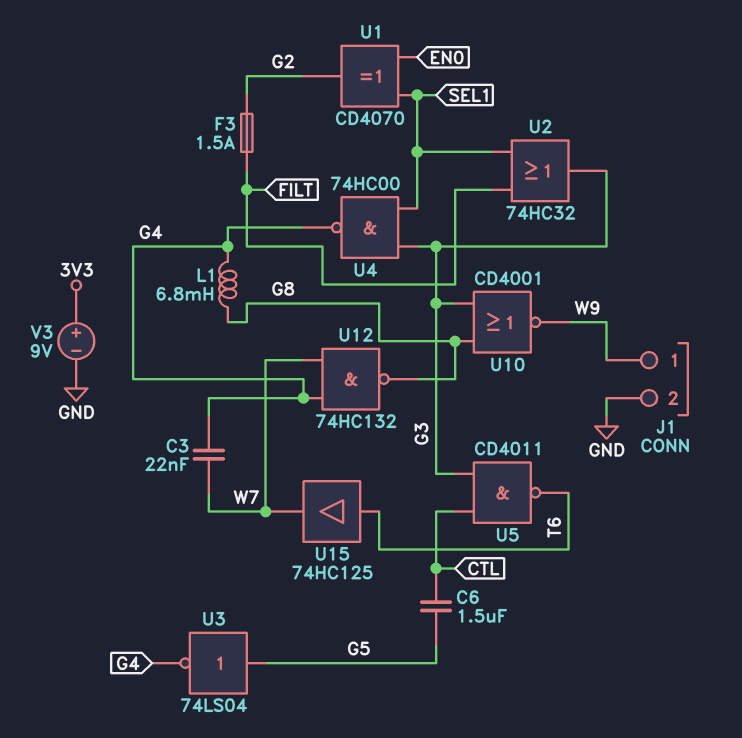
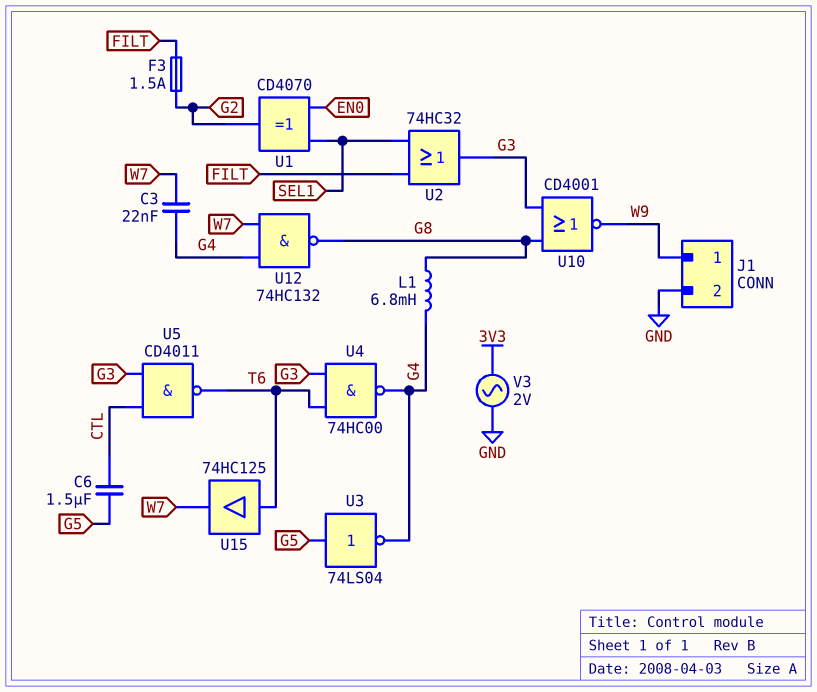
U4: NAND 74HC00 (in G3, in SEL1, out G4) -> NAND 74HC00 (in G3, in T6, out G4)
V3: 9V (plus 3V3, minus GND) -> AC 2V (3V3, GND)

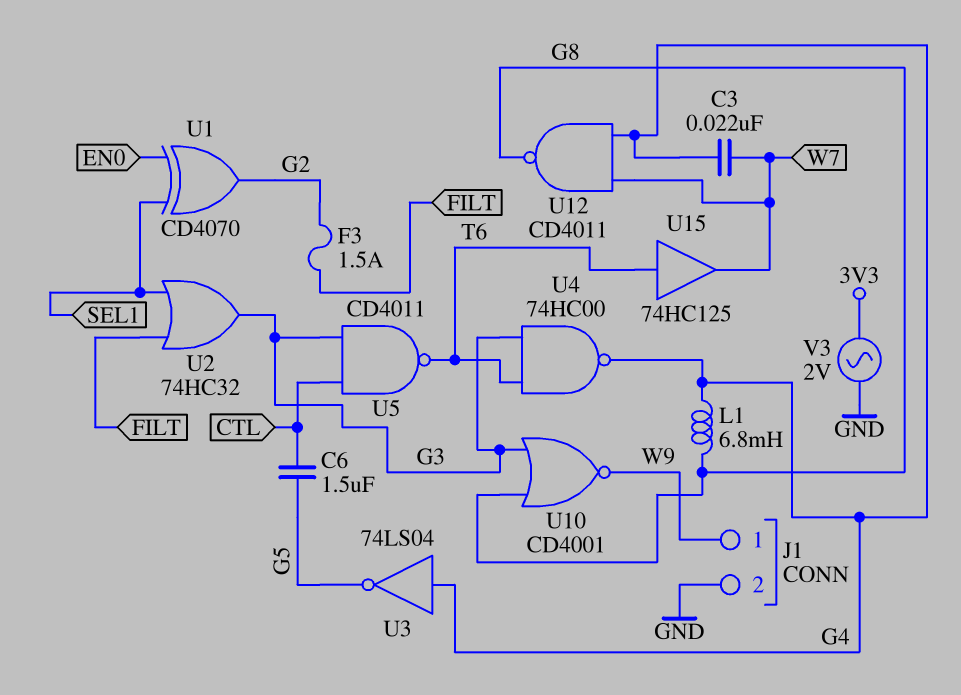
U3: NOT 74LS04 (in G5, out G4) -> NOT 74LS04 (in G4, out G5)
U12: NAND 74HC132 (in G4, in W7, out G8) -> NAND CD4011 (in G4, in W7, out G8)

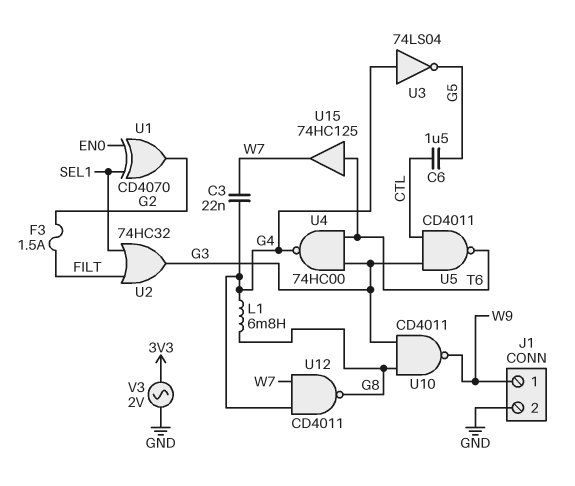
U10: NOR CD4001 (in G3, in G8, out W9) -> NAND CD4011 (in G3, in G8, out W9)

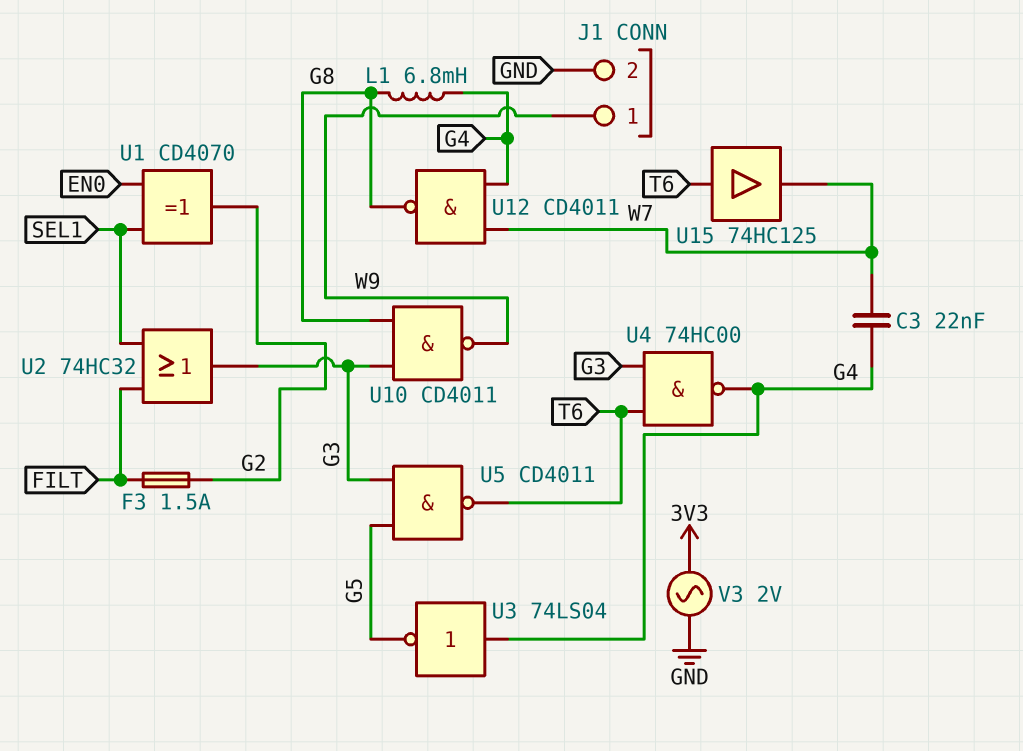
C6: 1.5uF (CTL, G5) -> none
U5: NAND CD4011 (in CTL, in G3, out T6) -> NAND CD4011 (in G3, in G5, out T6)

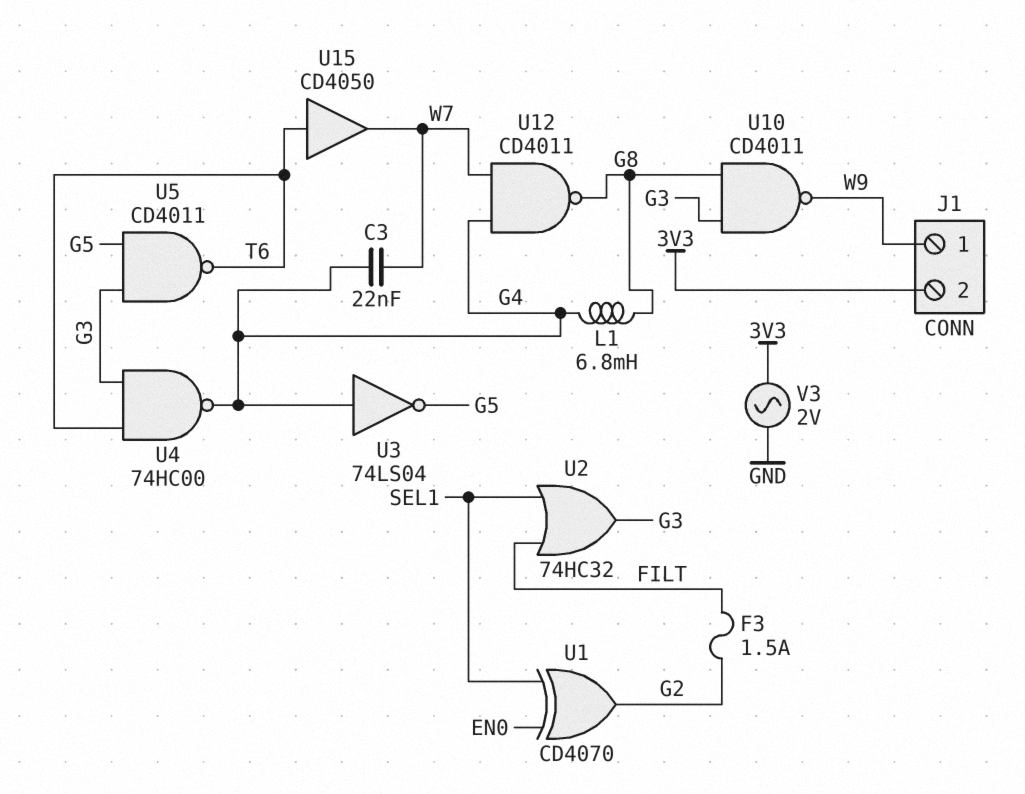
J1 pin 2: GND -> 3V3
U15: buffer 74HC125 (in T6, out W7) -> buffer CD4050 (in T6, out W7)

